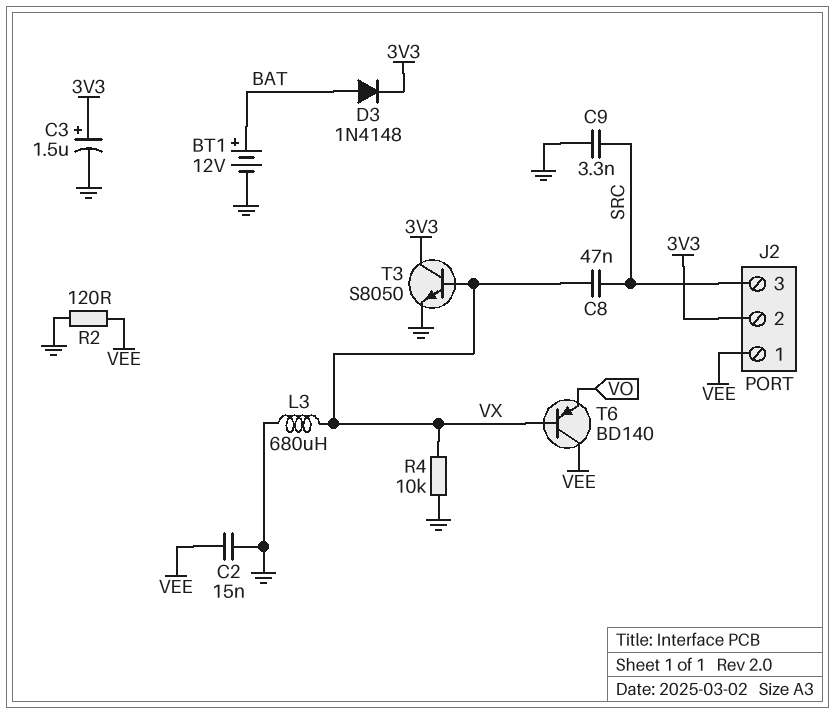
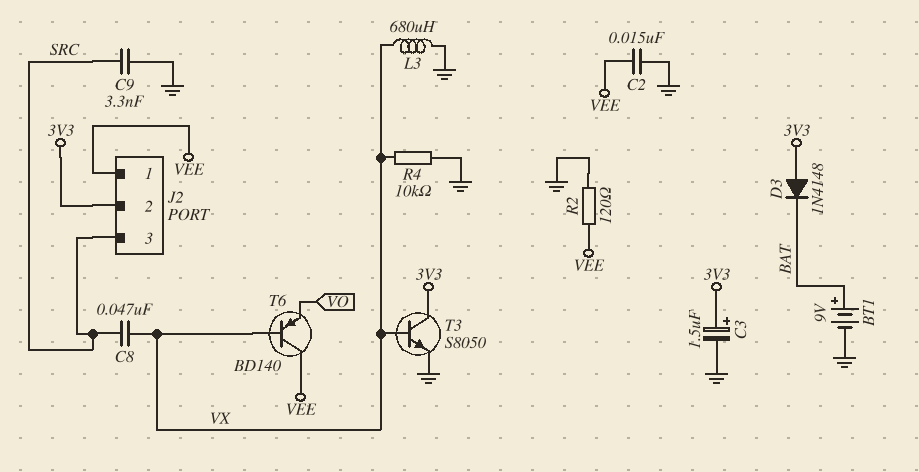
BT1: 12V (plus BAT, minus GND) -> 9V (plus BAT, minus GND)
D3: diode 1N4148 (A BAT, K 3V3) -> diode 1N4148 (A 3V3, K BAT)

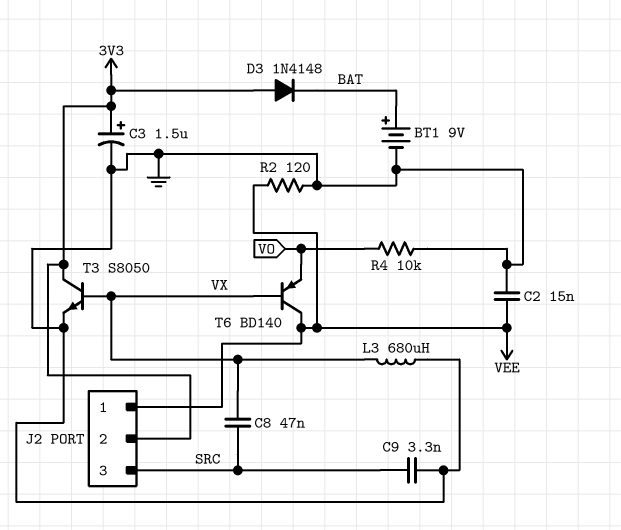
R4: 10k (GND, VX) -> 10k (GND, VO)

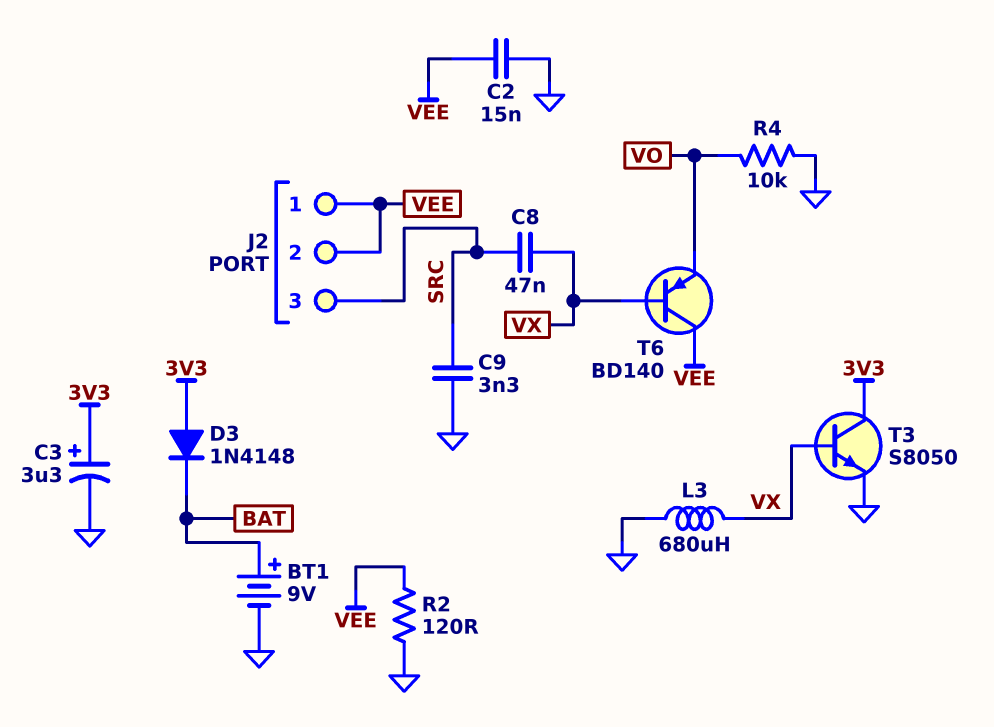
C3: 1.5uF (plus 3V3, minus GND) -> 3.3uF (plus 3V3, minus GND)
J2 pin 2: 3V3 -> VEE

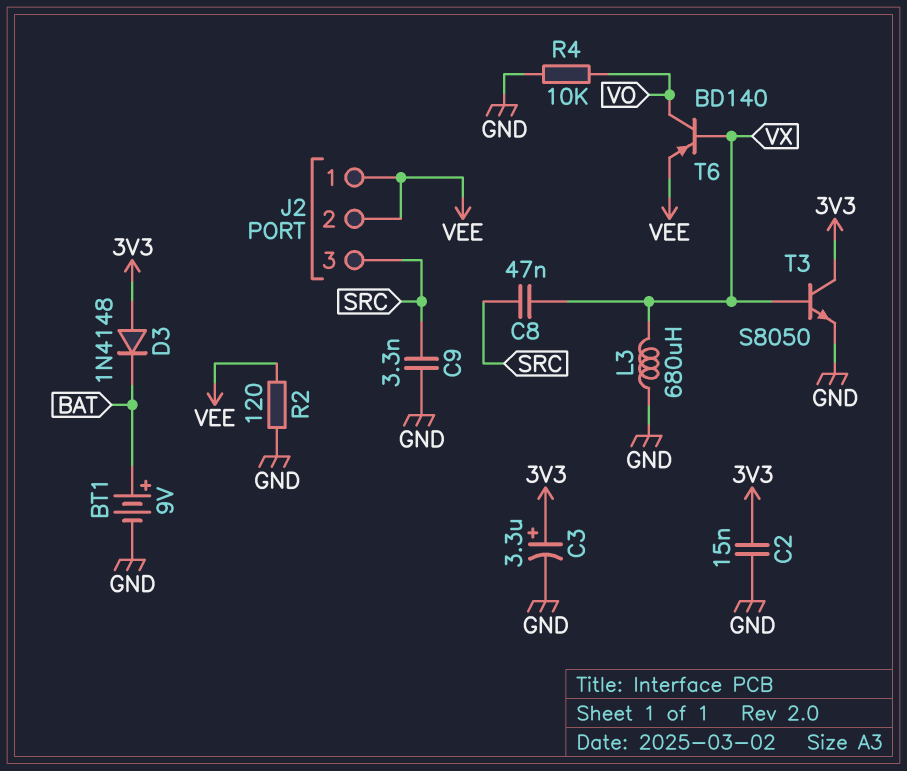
C2: 15nF (GND, VEE) -> 15nF (3V3, GND)
T6: PNP BD140 (B VX, C VEE, E VO) -> PNP BD140 (B VX, C VO, E VEE)

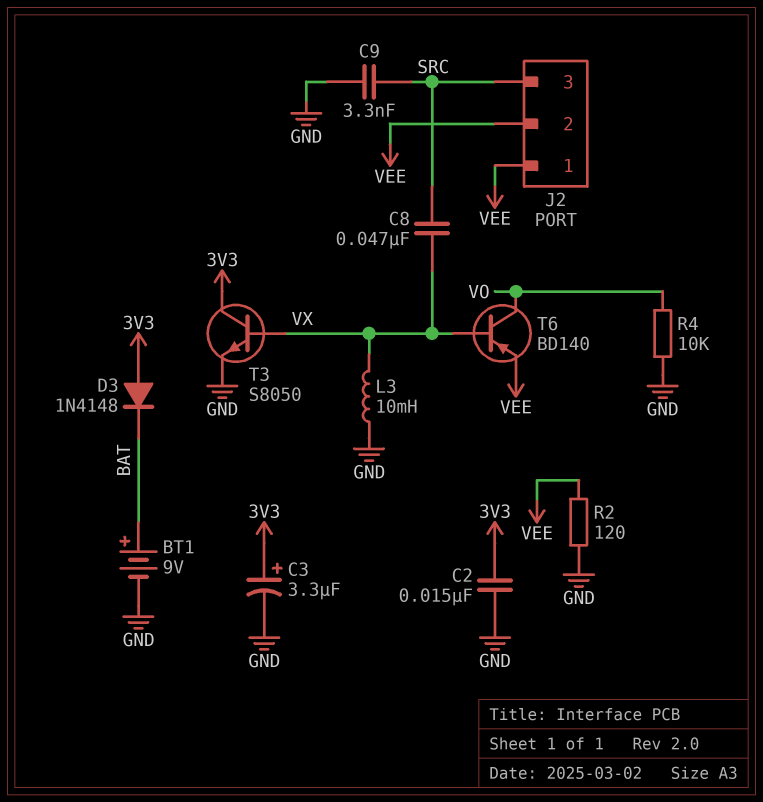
L3: 680uH (GND, VX) -> 10mH (GND, VX)

